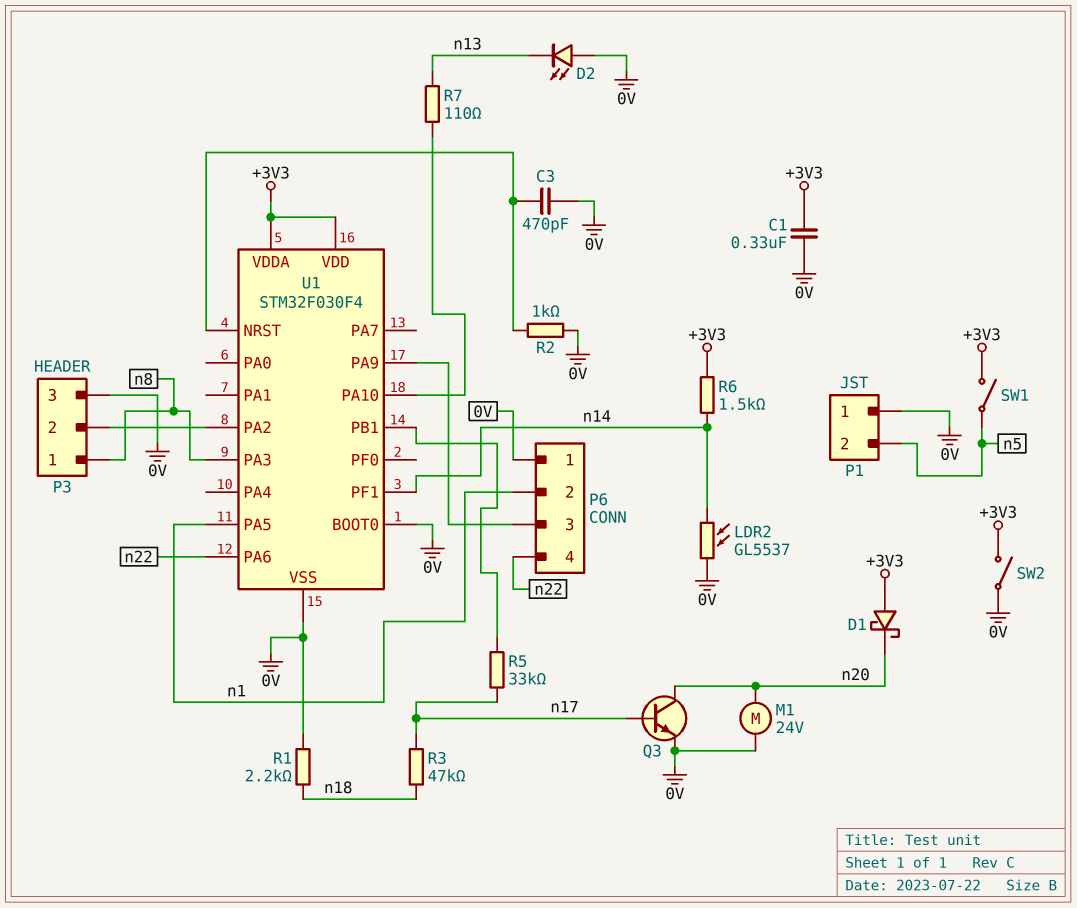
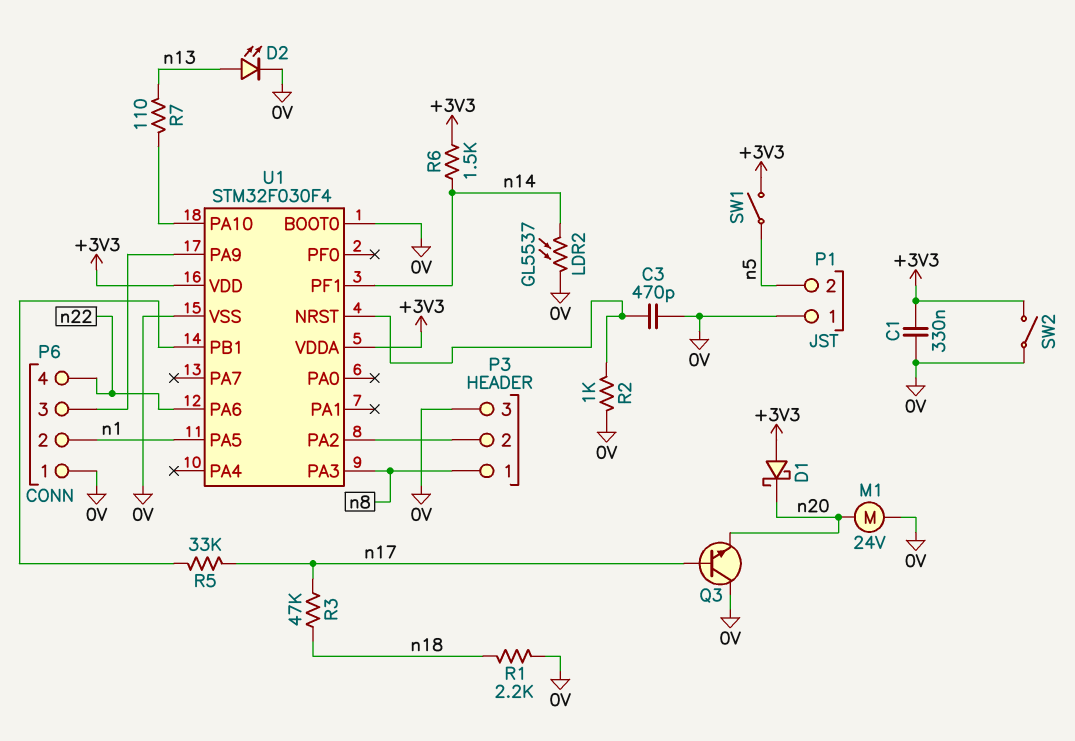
D2: LED (A 0V, K n13) -> LED (A n13, K 0V)
Q3: NPN (B n17, C n20, E 0V) -> NPN (B n17, C 0V, E n20)

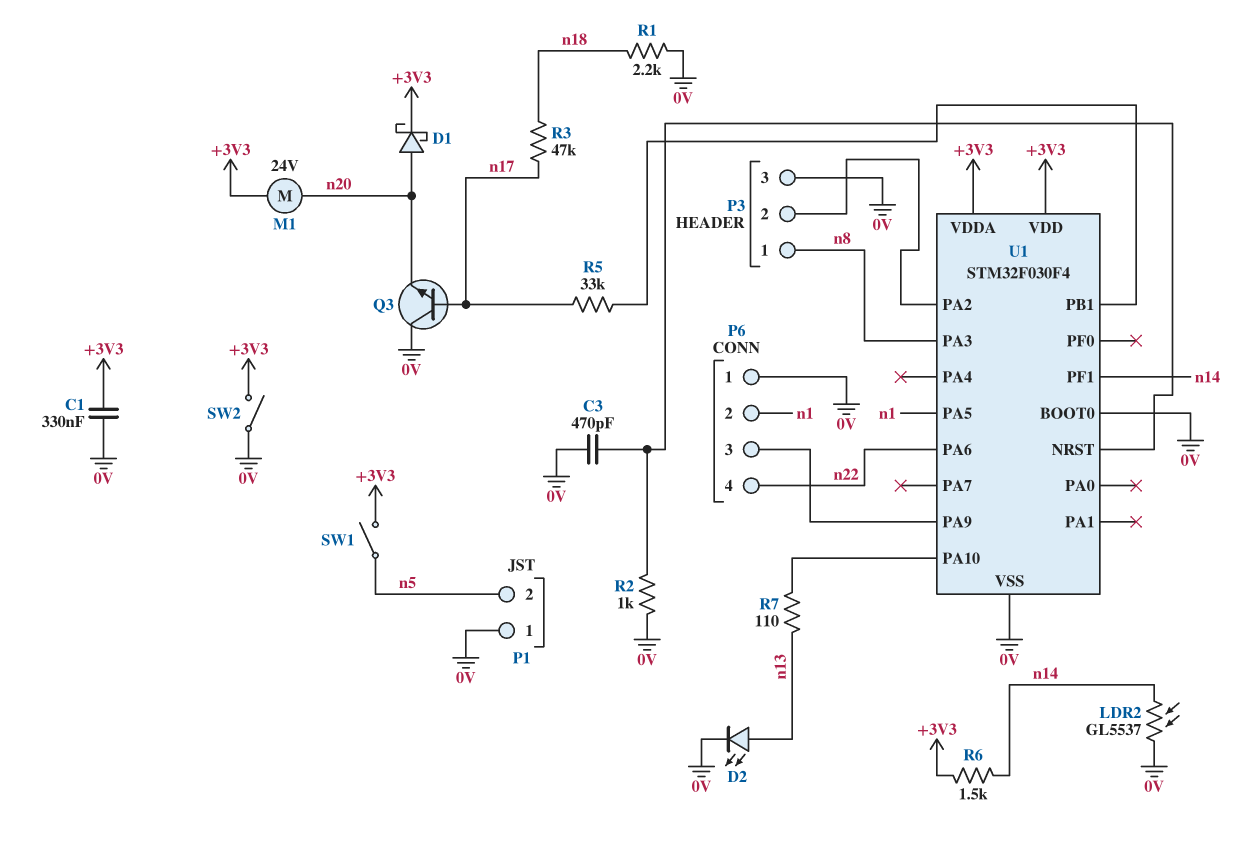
D1: schottky (A +3V3, K n20) -> schottky (A n20, K +3V3)
M1: motor 24V (0V, n20) -> motor 24V (+3V3, n20)

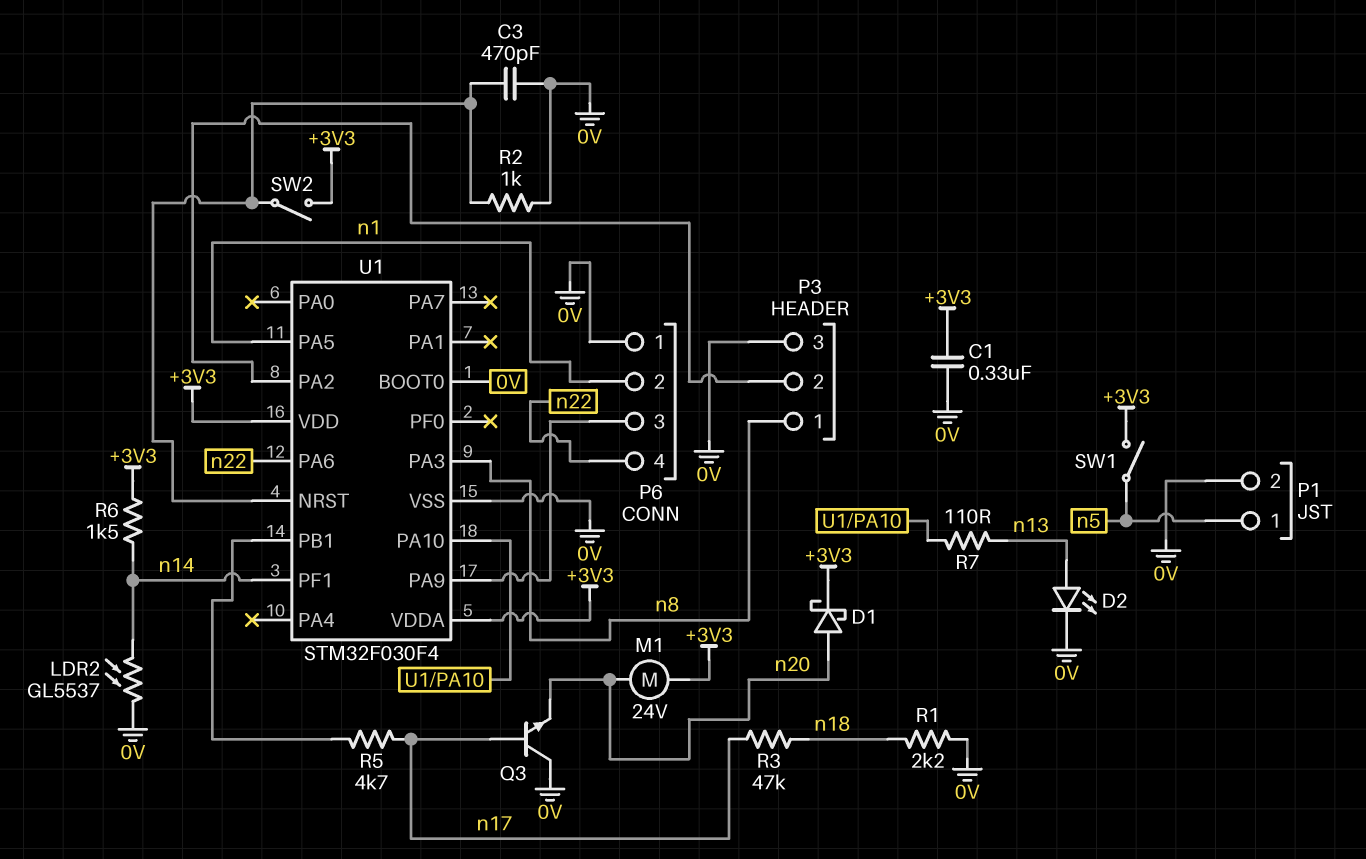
P1 pin 1: 0V -> n5
P1 pin 2: n5 -> 0V
R5: 33k (U1/PB1, n17) -> 4.7k (U1/PB1, n17)
SW2: switch (+3V3, 0V) -> switch (+3V3, U1/NRST)

